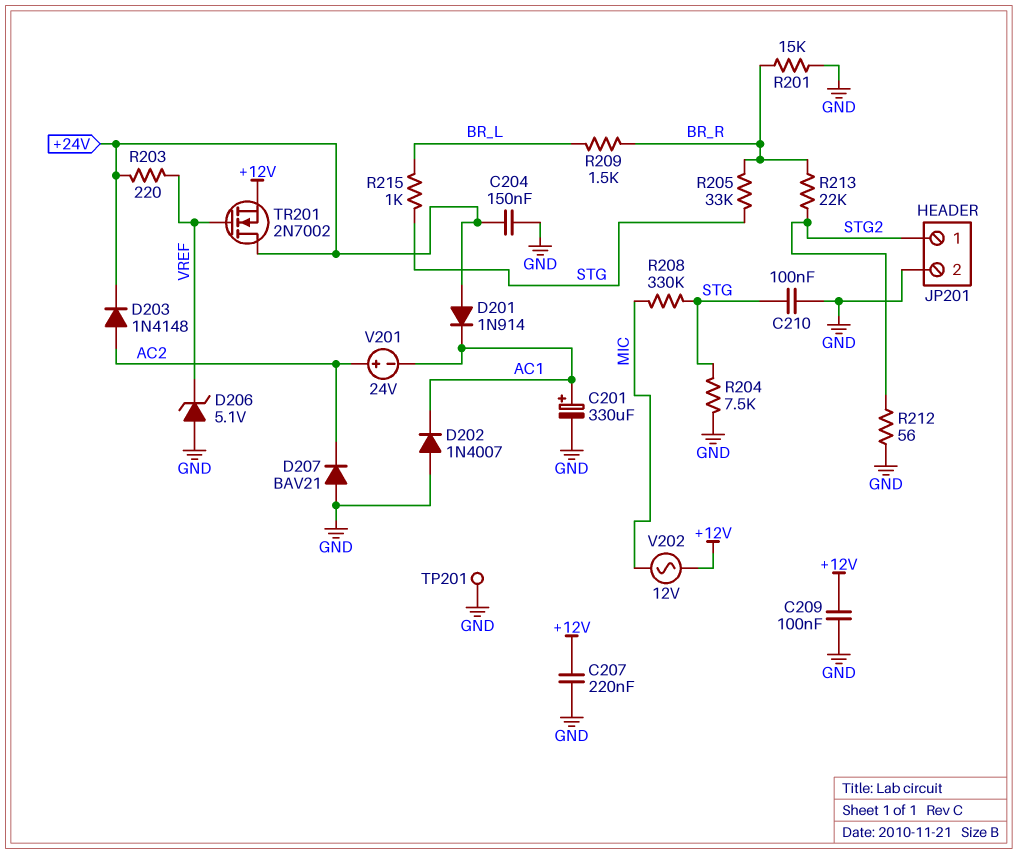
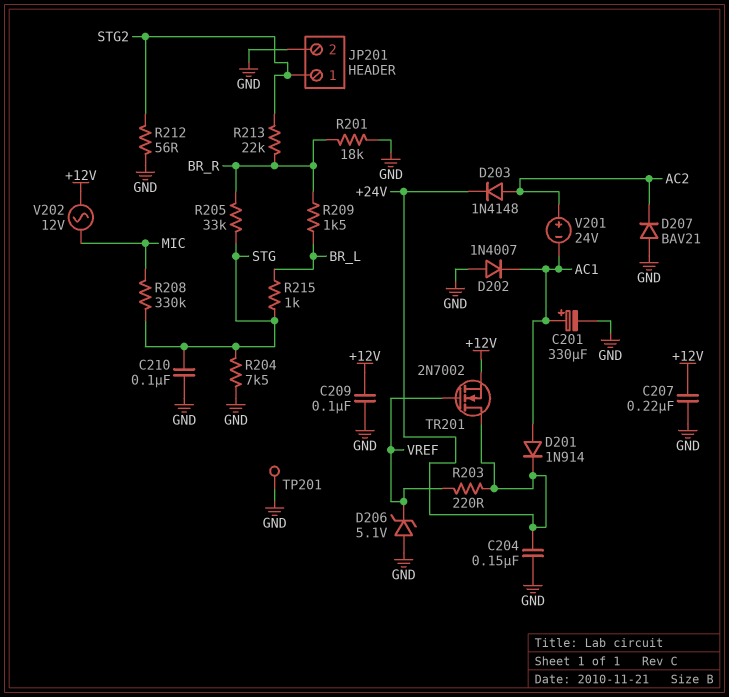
D201: diode 1N914 (A +24V, K AC1) -> diode 1N914 (A AC1, K +24V)
R201: 15k (BR_R, GND) -> 18k (BR_R, GND)

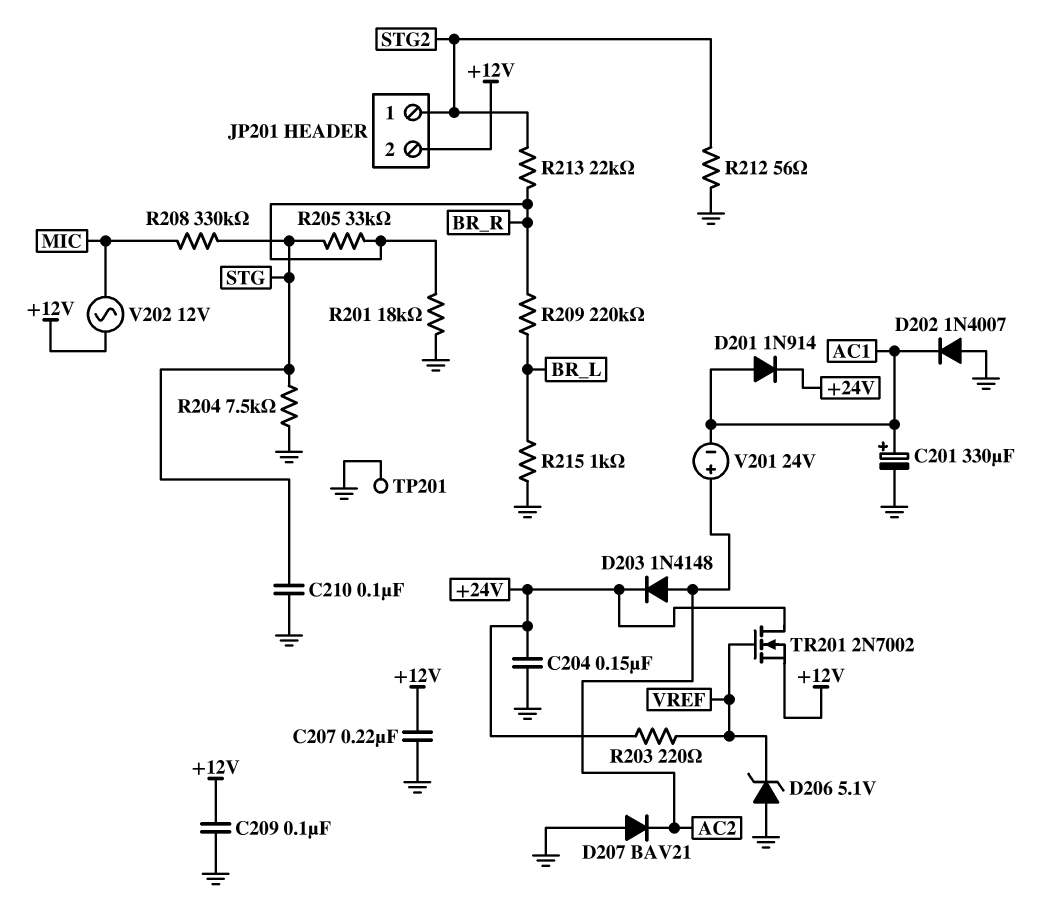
JP201 pin 2: GND -> +12V
R209: 1.5k (BR_L, BR_R) -> 220k (BR_L, BR_R)
R215: 1k (BR_L, STG) -> 1k (BR_L, GND)

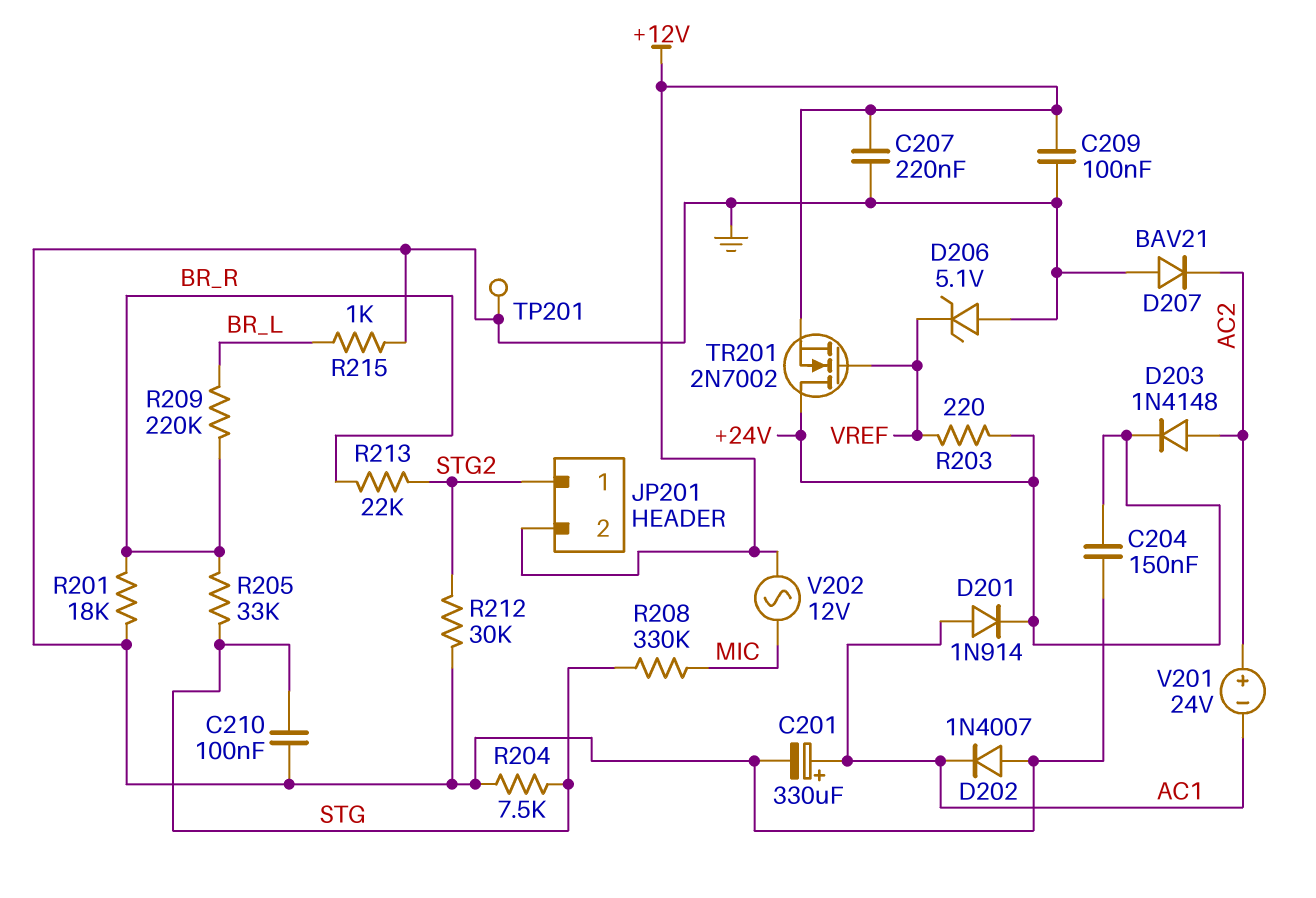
R212: 56 (GND, STG2) -> 30k (GND, STG2)

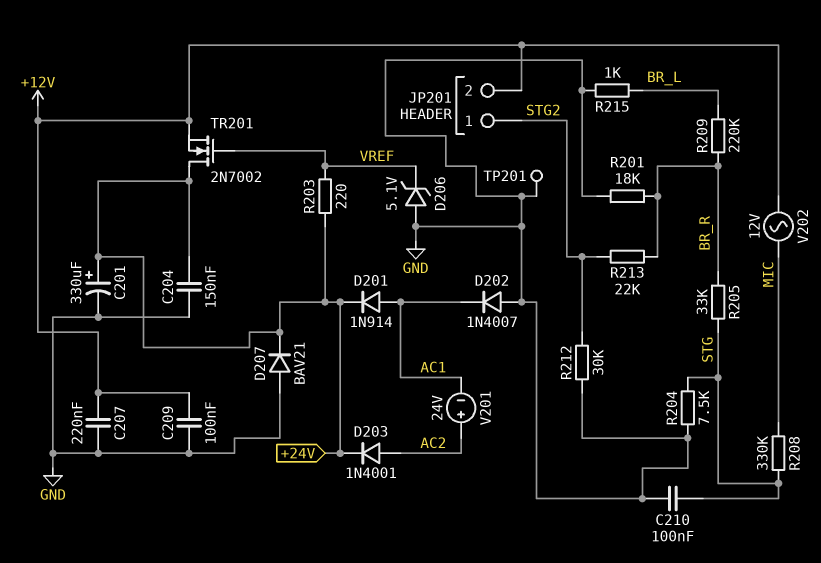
C201: 330uF (plus AC1, minus GND) -> 330uF (plus +24V, minus GND)
D203: diode 1N4148 (A AC2, K +24V) -> diode 1N4001 (A AC2, K +24V)
D207: diode BAV21 (A GND, K AC2) -> diode BAV21 (A GND, K +24V)

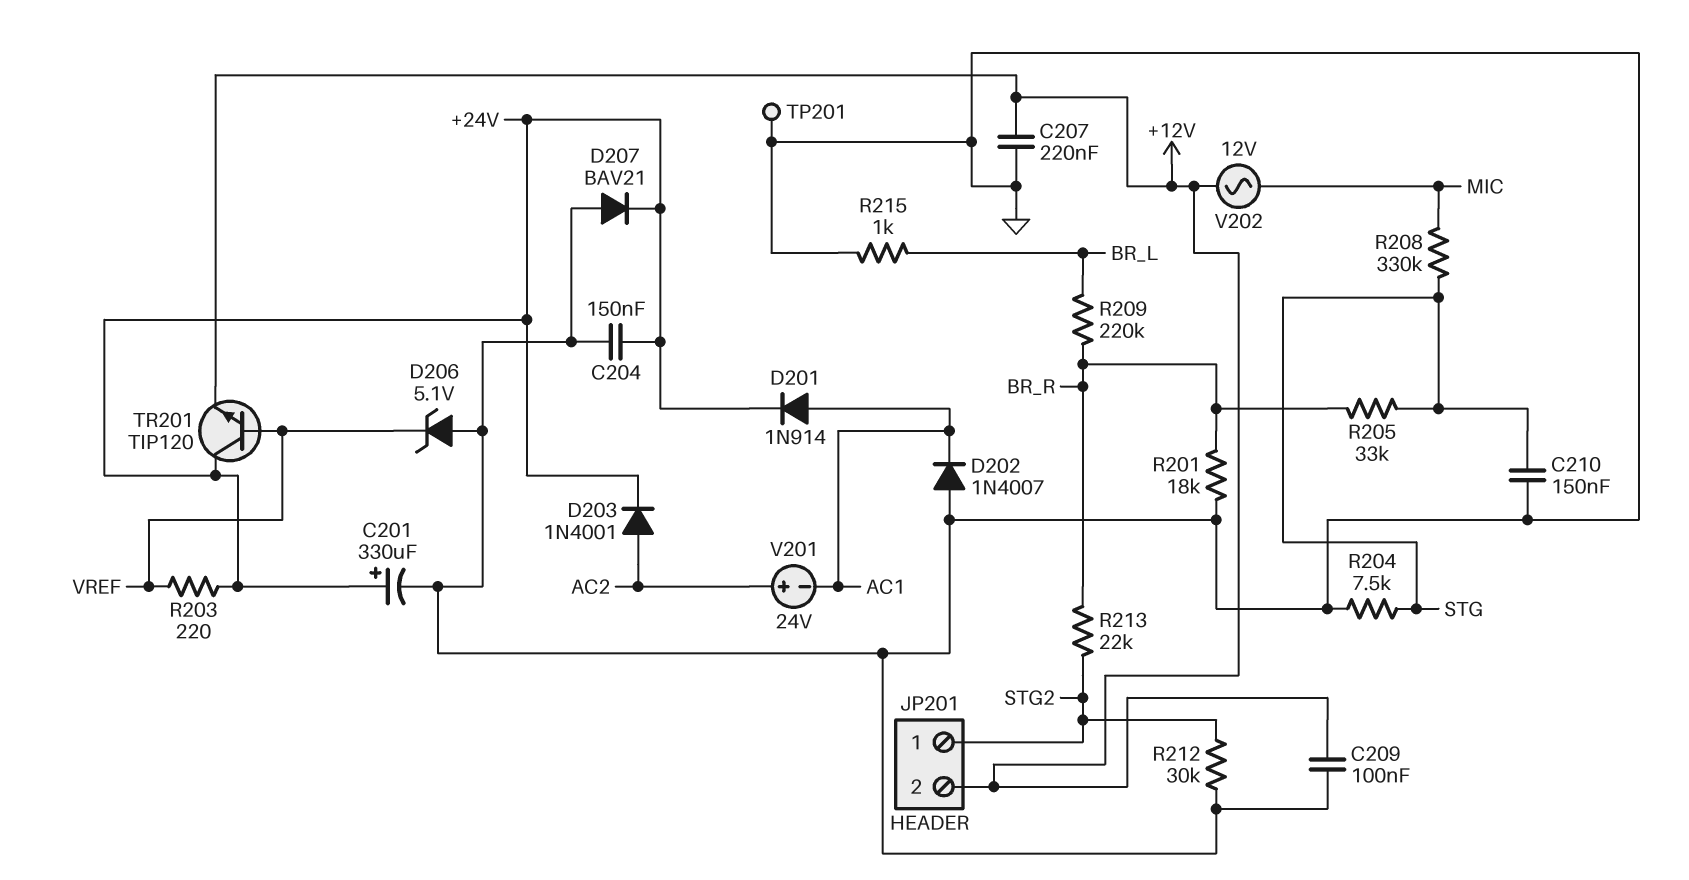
C210: 100nF (GND, STG) -> 150nF (GND, STG)
TR201: NMOS 2N7002 (G VREF, D +24V, S +12V) -> NPN TIP120 (B VREF, C +24V, E +12V)

